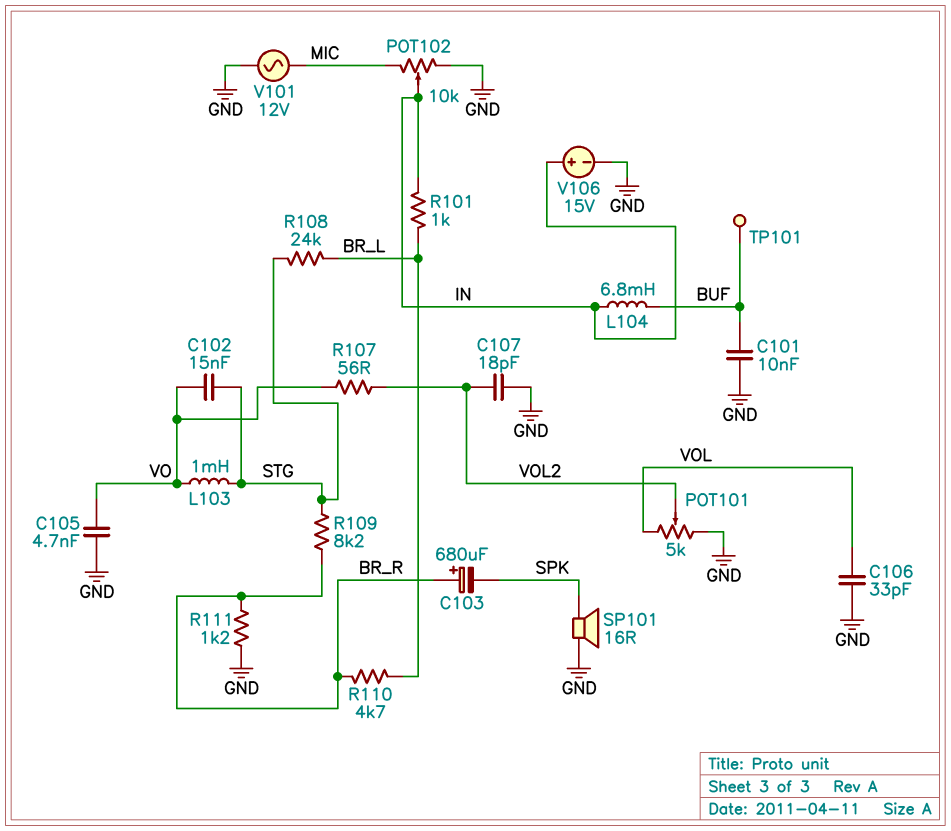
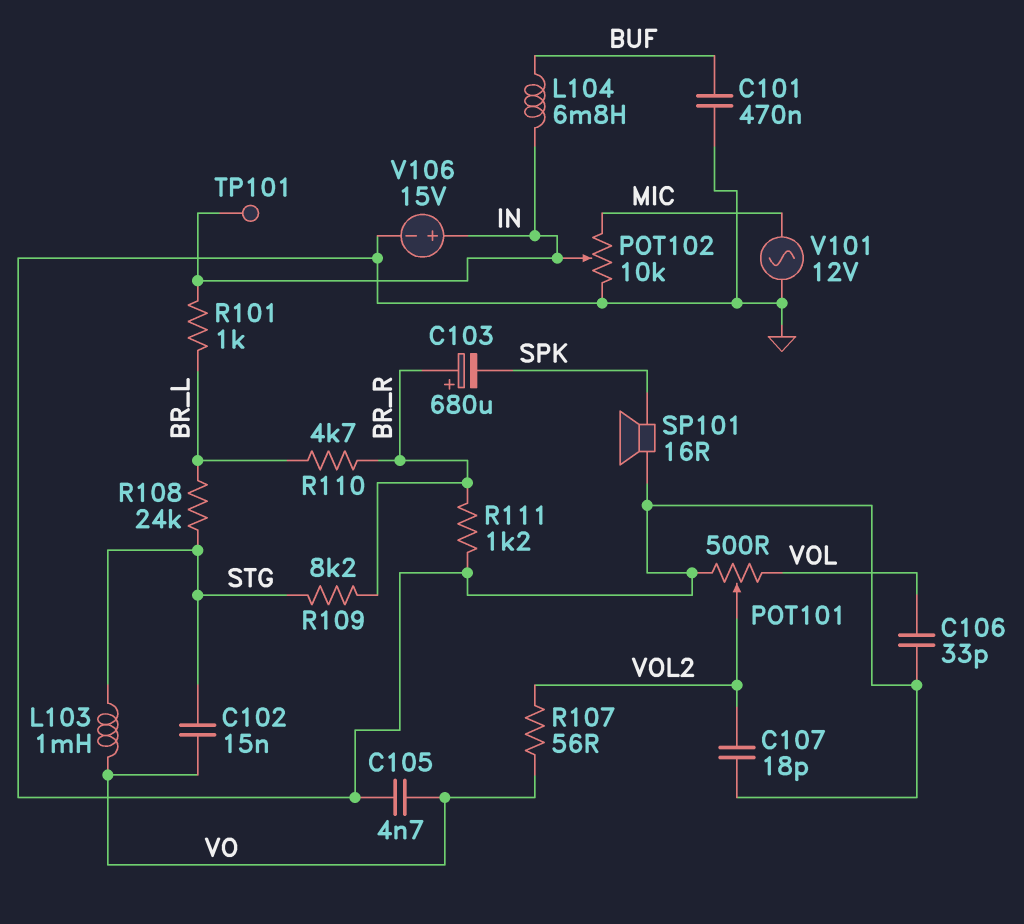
C101: 10nF (BUF, GND) -> 470nF (BUF, GND)
POT101: 5k (GND, VOL, wiper VOL2) -> 500 (GND, VOL, wiper VOL2)
TP101: test point (BUF) -> test point (IN)

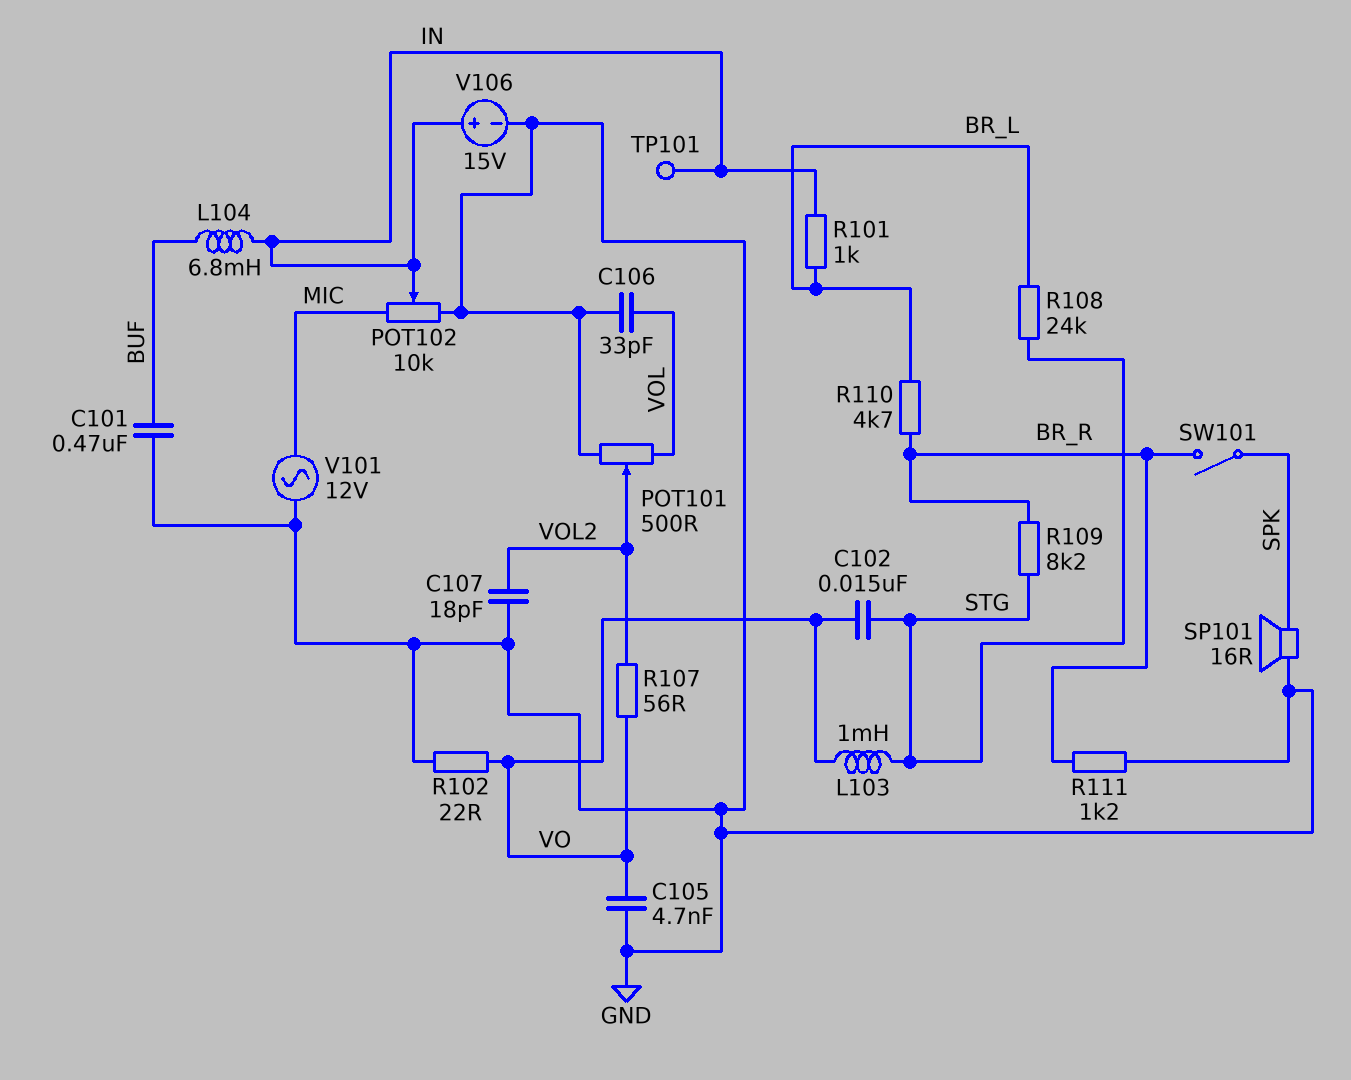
C103: 680uF (plus BR_R, minus SPK) -> none
R102: none -> 22 (GND, VO)
SW101: none -> switch (BR_R, SPK)

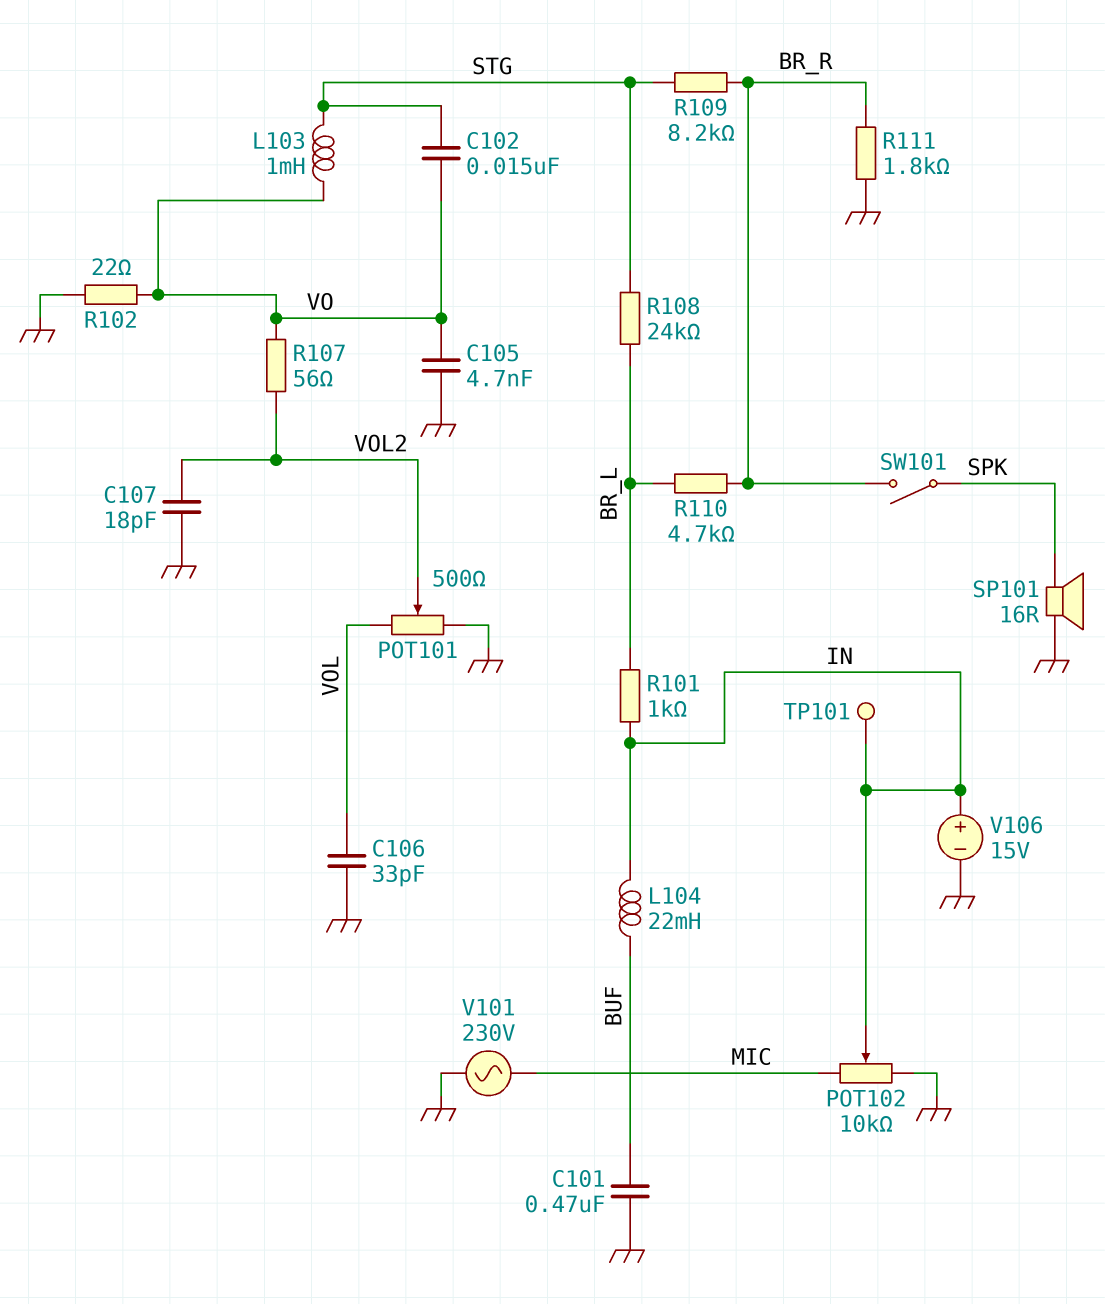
L104: 6.8mH (BUF, IN) -> 22mH (BUF, IN)
R111: 1.2k (BR_R, GND) -> 1.8k (BR_R, GND)
V101: AC 12V (GND, MIC) -> AC 230V (GND, MIC)

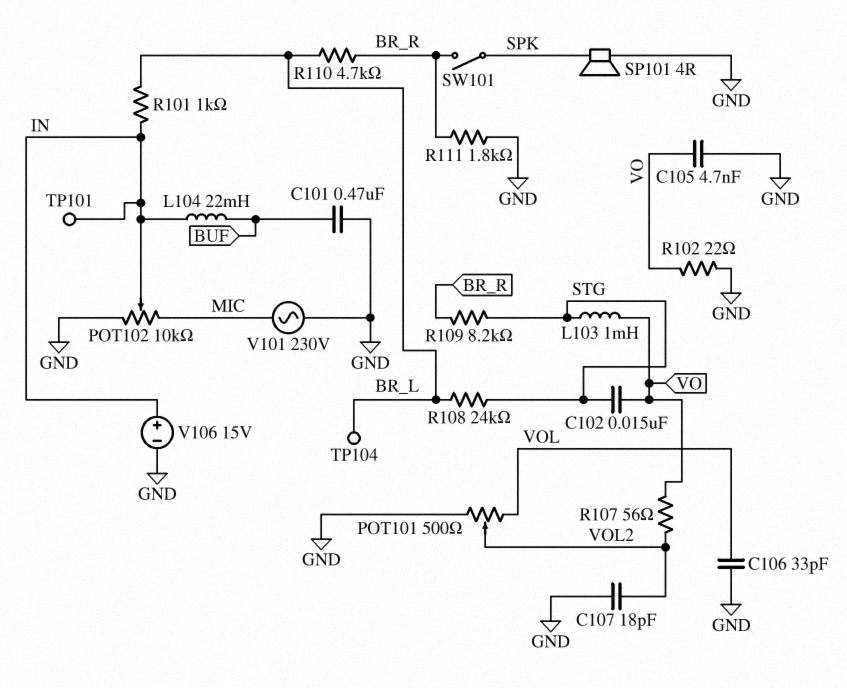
SP101: speaker 16R (GND, SPK) -> speaker 4R (GND, SPK)
TP104: none -> test point (BR_L)

